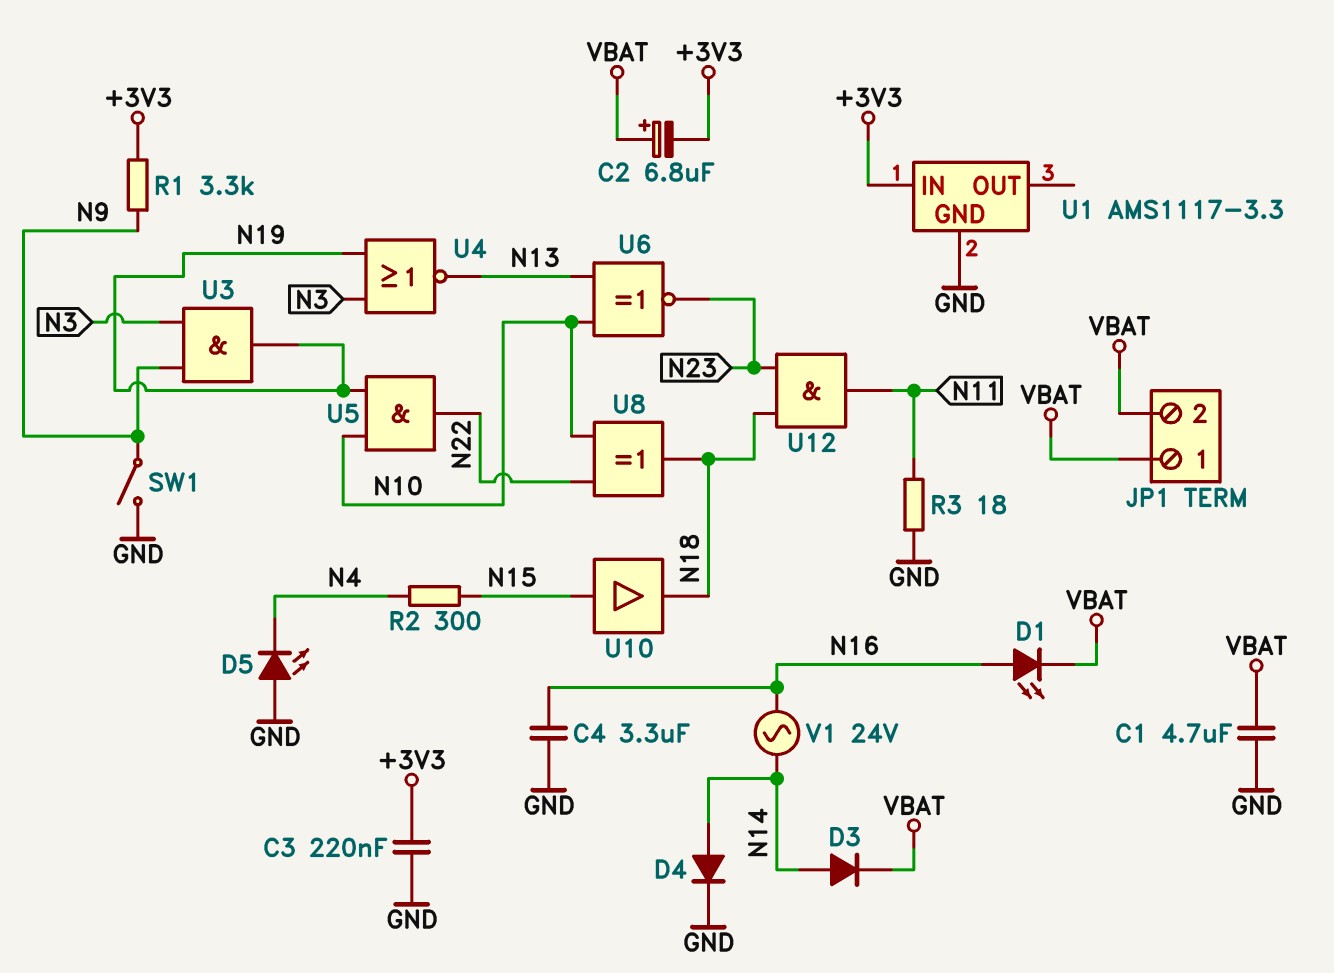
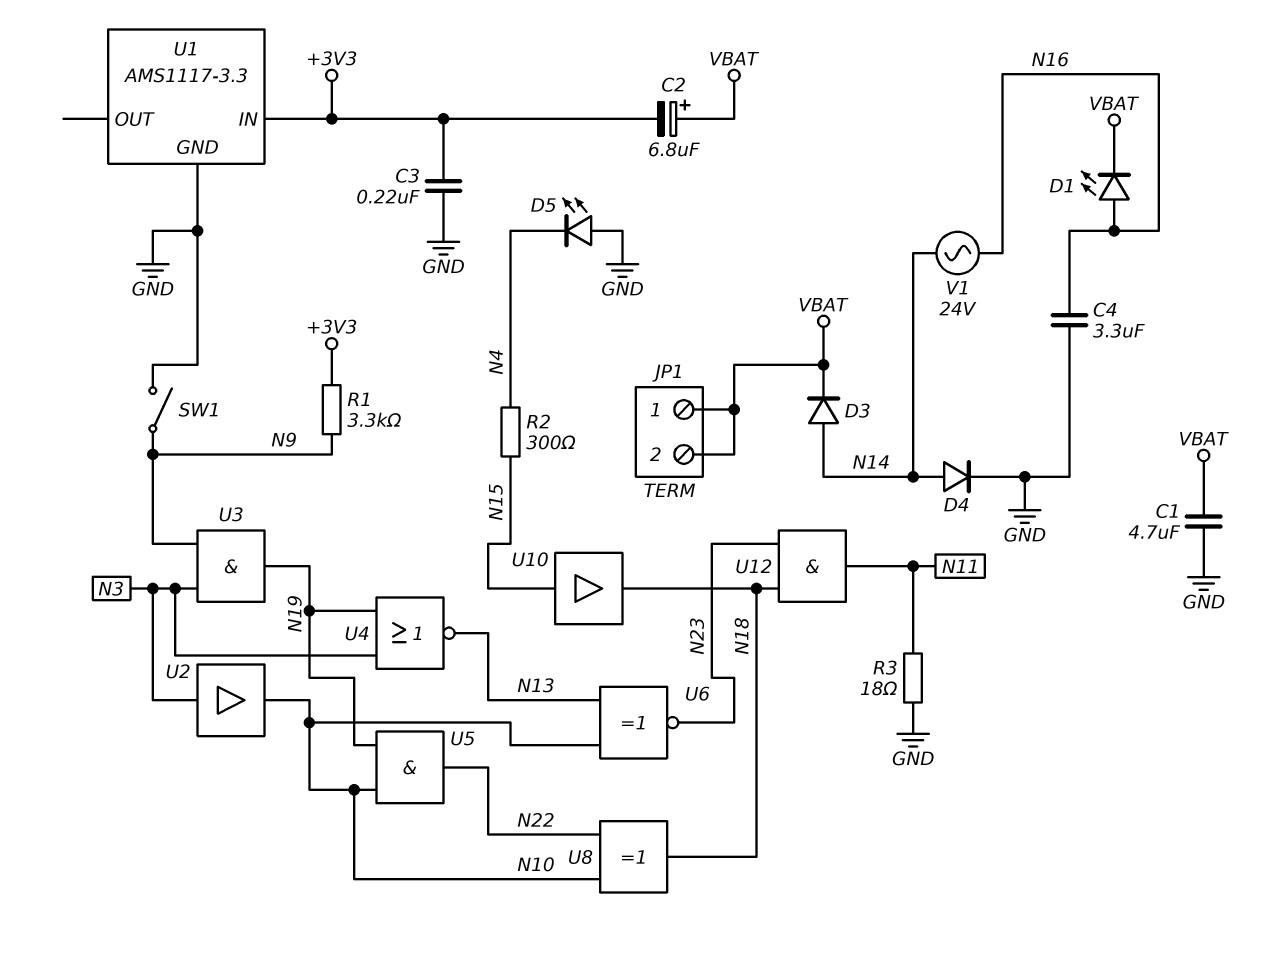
U2: none -> buffer (in N3, out N10)

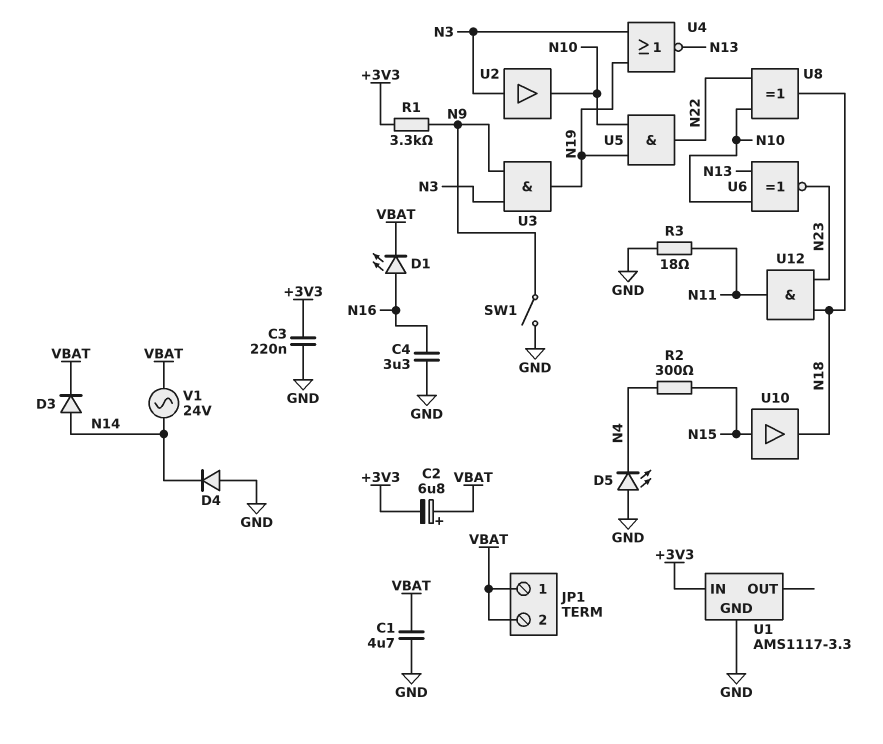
D4: diode (A N14, K GND) -> diode (A GND, K N14)
V1: AC 24V (N14, N16) -> AC 24V (N14, VBAT)

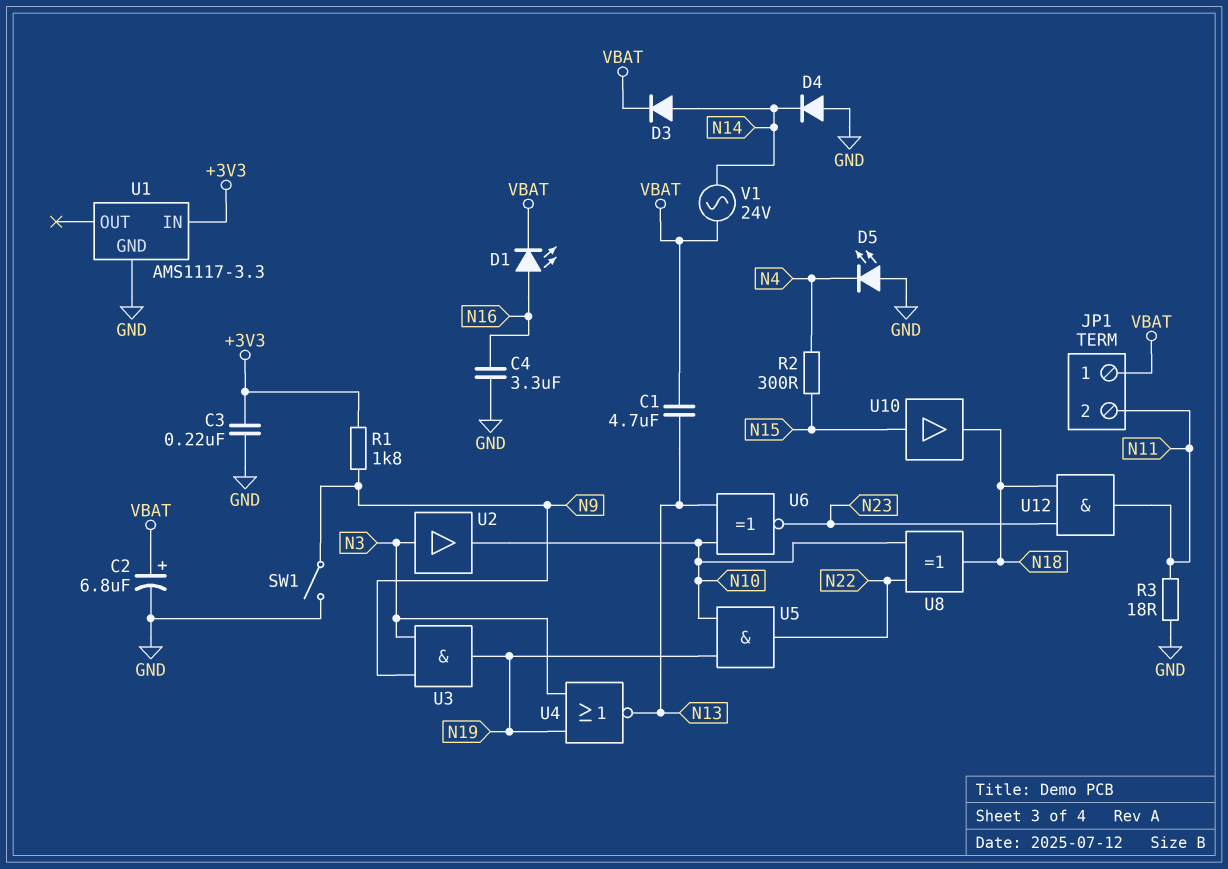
C1: 4.7uF (GND, VBAT) -> 4.7uF (N13, VBAT)
C2: 6.8uF (plus VBAT, minus +3V3) -> 6.8uF (plus VBAT, minus GND)
JP1 pin 2: VBAT -> N11
R1: 3.3k (+3V3, N9) -> 1.8k (+3V3, N9)

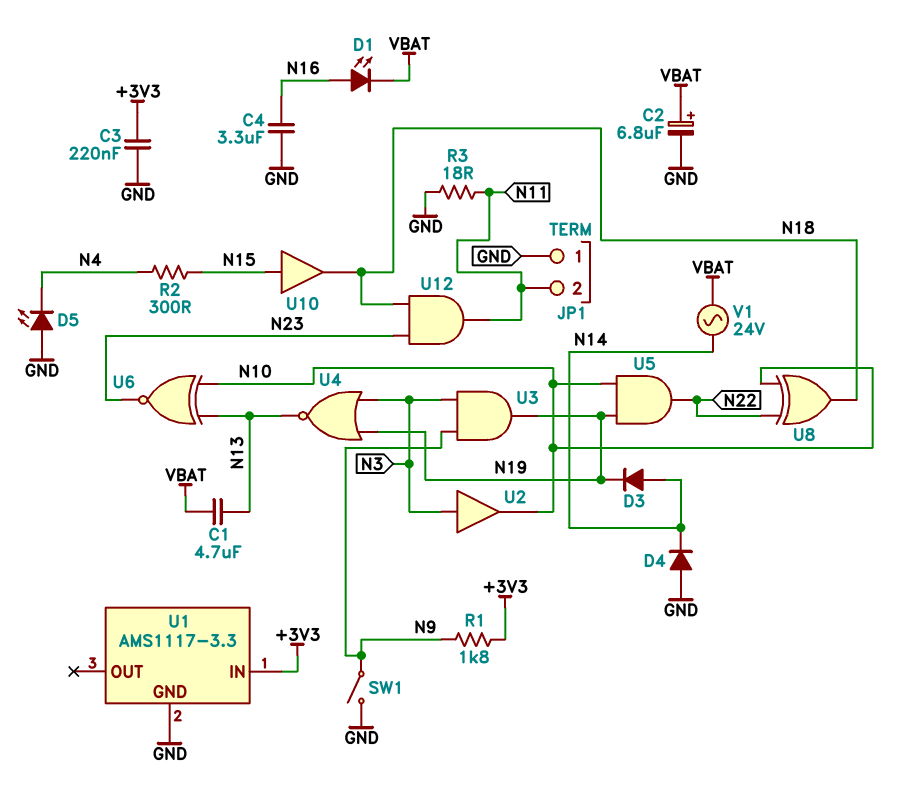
D3: diode (A N14, K VBAT) -> diode (A N14, K N19)
JP1 pin 1: VBAT -> GND

